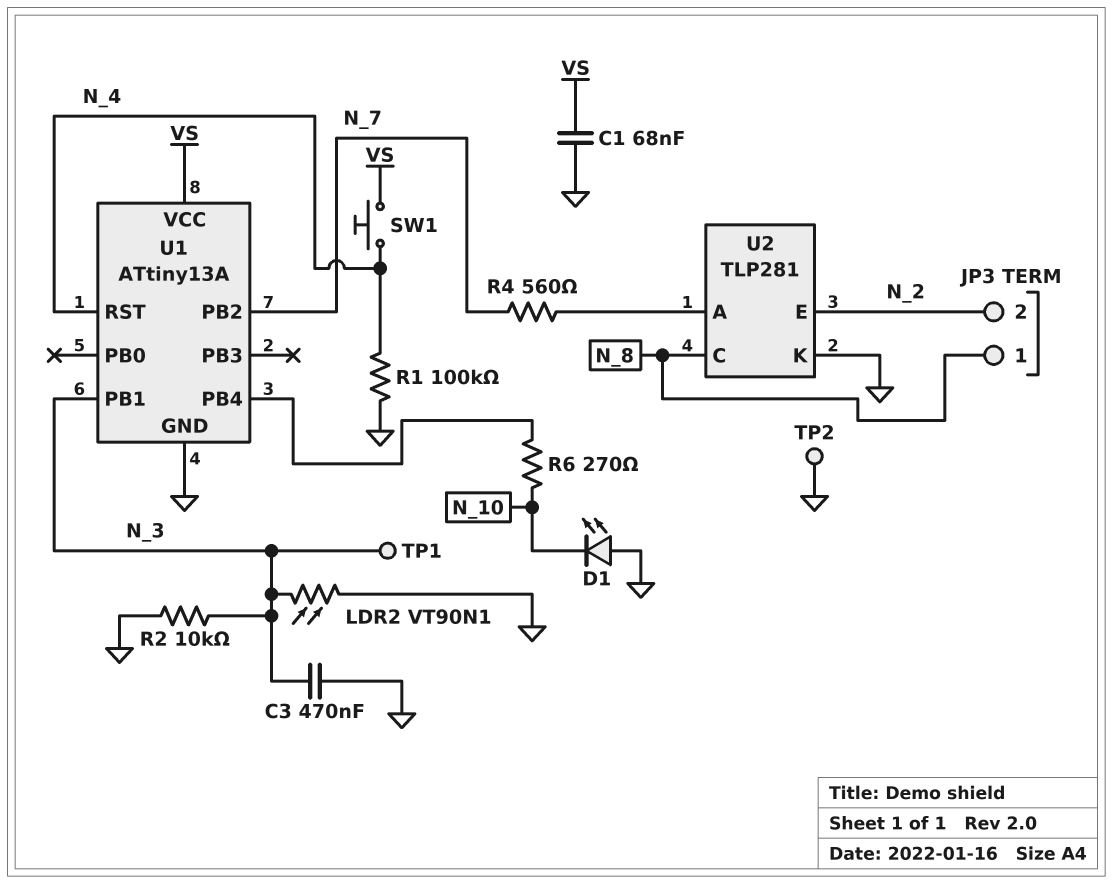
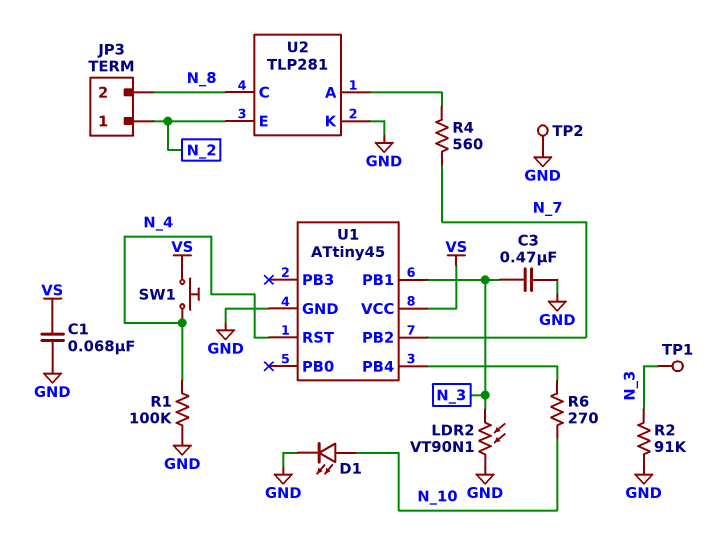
D1: LED (A GND, K N_10) -> LED (A N_10, K GND)
JP3 pin 1: N_8 -> N_2
JP3 pin 2: N_2 -> N_8
R2: 10k (GND, N_3) -> 91k (GND, N_3)
U1: ATtiny13A -> ATtiny45

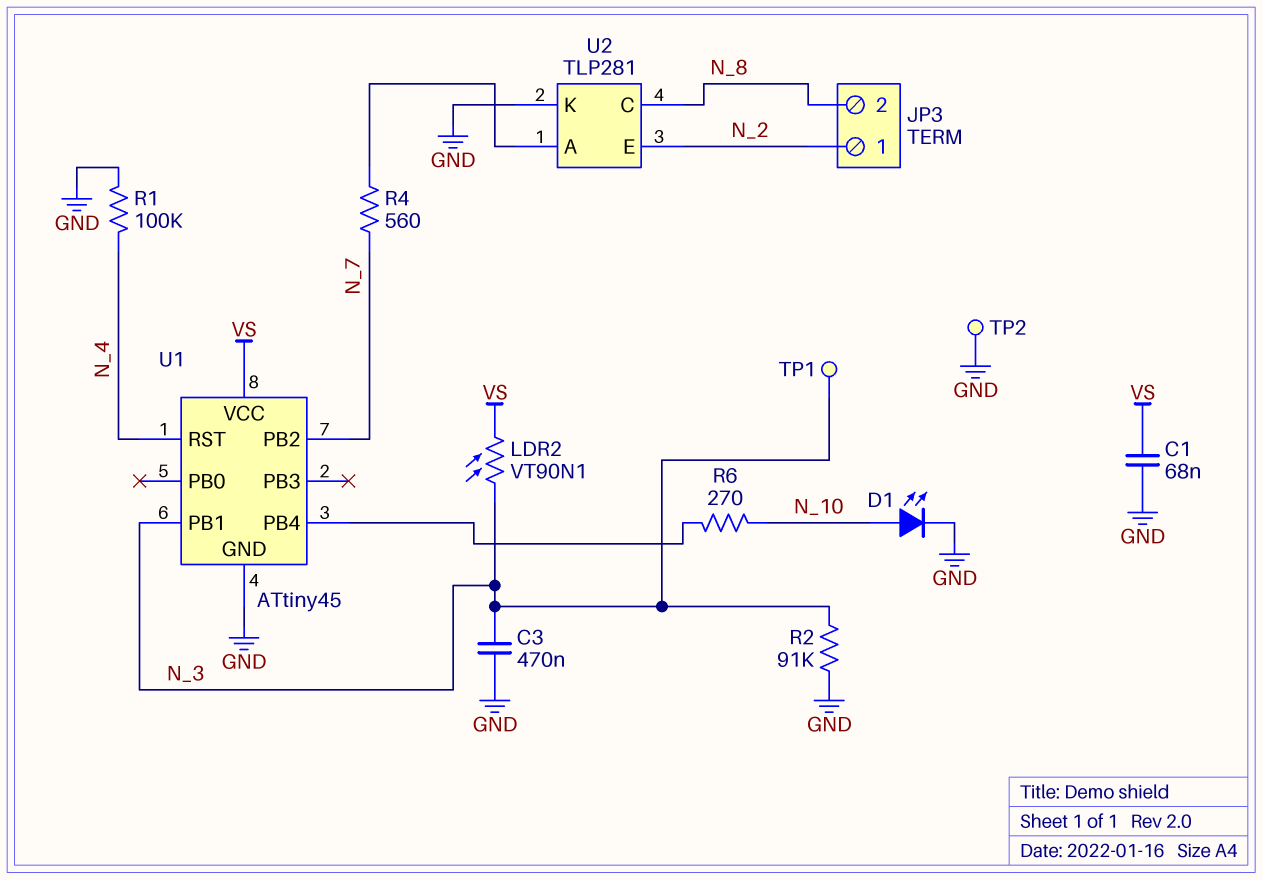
LDR2: VT90N1 (GND, N_3) -> VT90N1 (N_3, VS)
SW1: button (N_4, VS) -> none

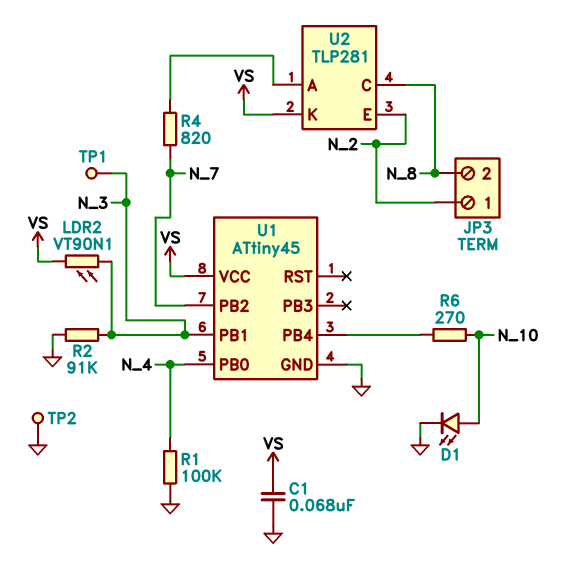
C3: 470nF (GND, N_3) -> none
R4: 560 (N_7, U2/A) -> 820 (N_7, U2/A)
U1 pin PB0: none -> N_4
U1 pin RST: N_4 -> none
U2 pin K: GND -> VS

